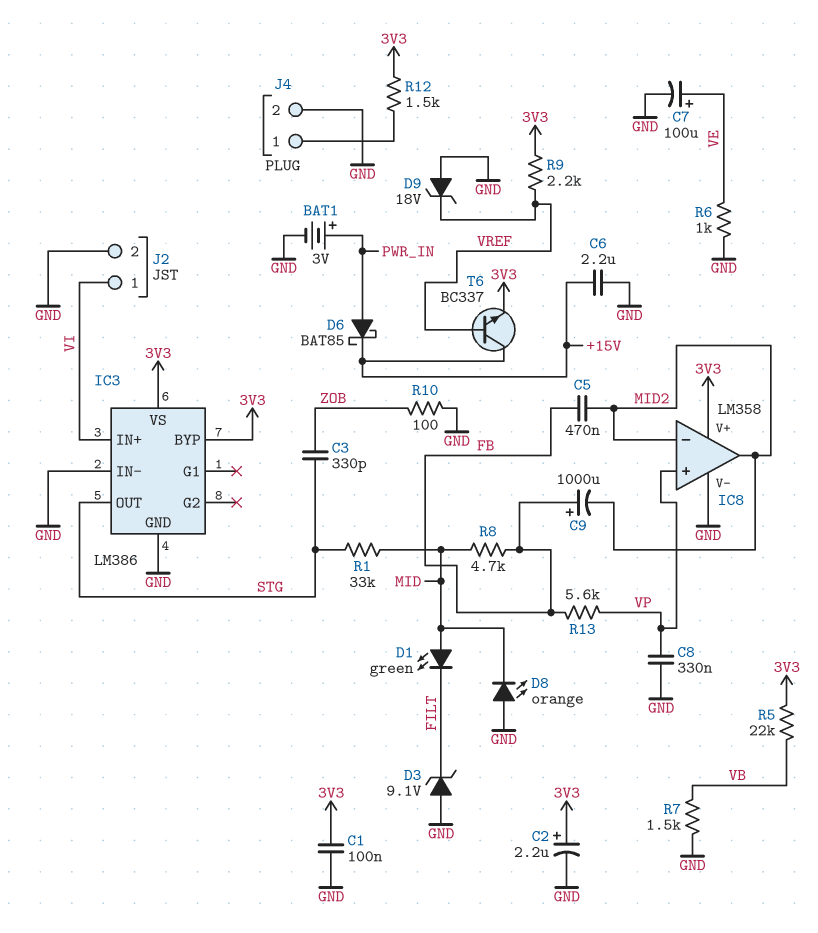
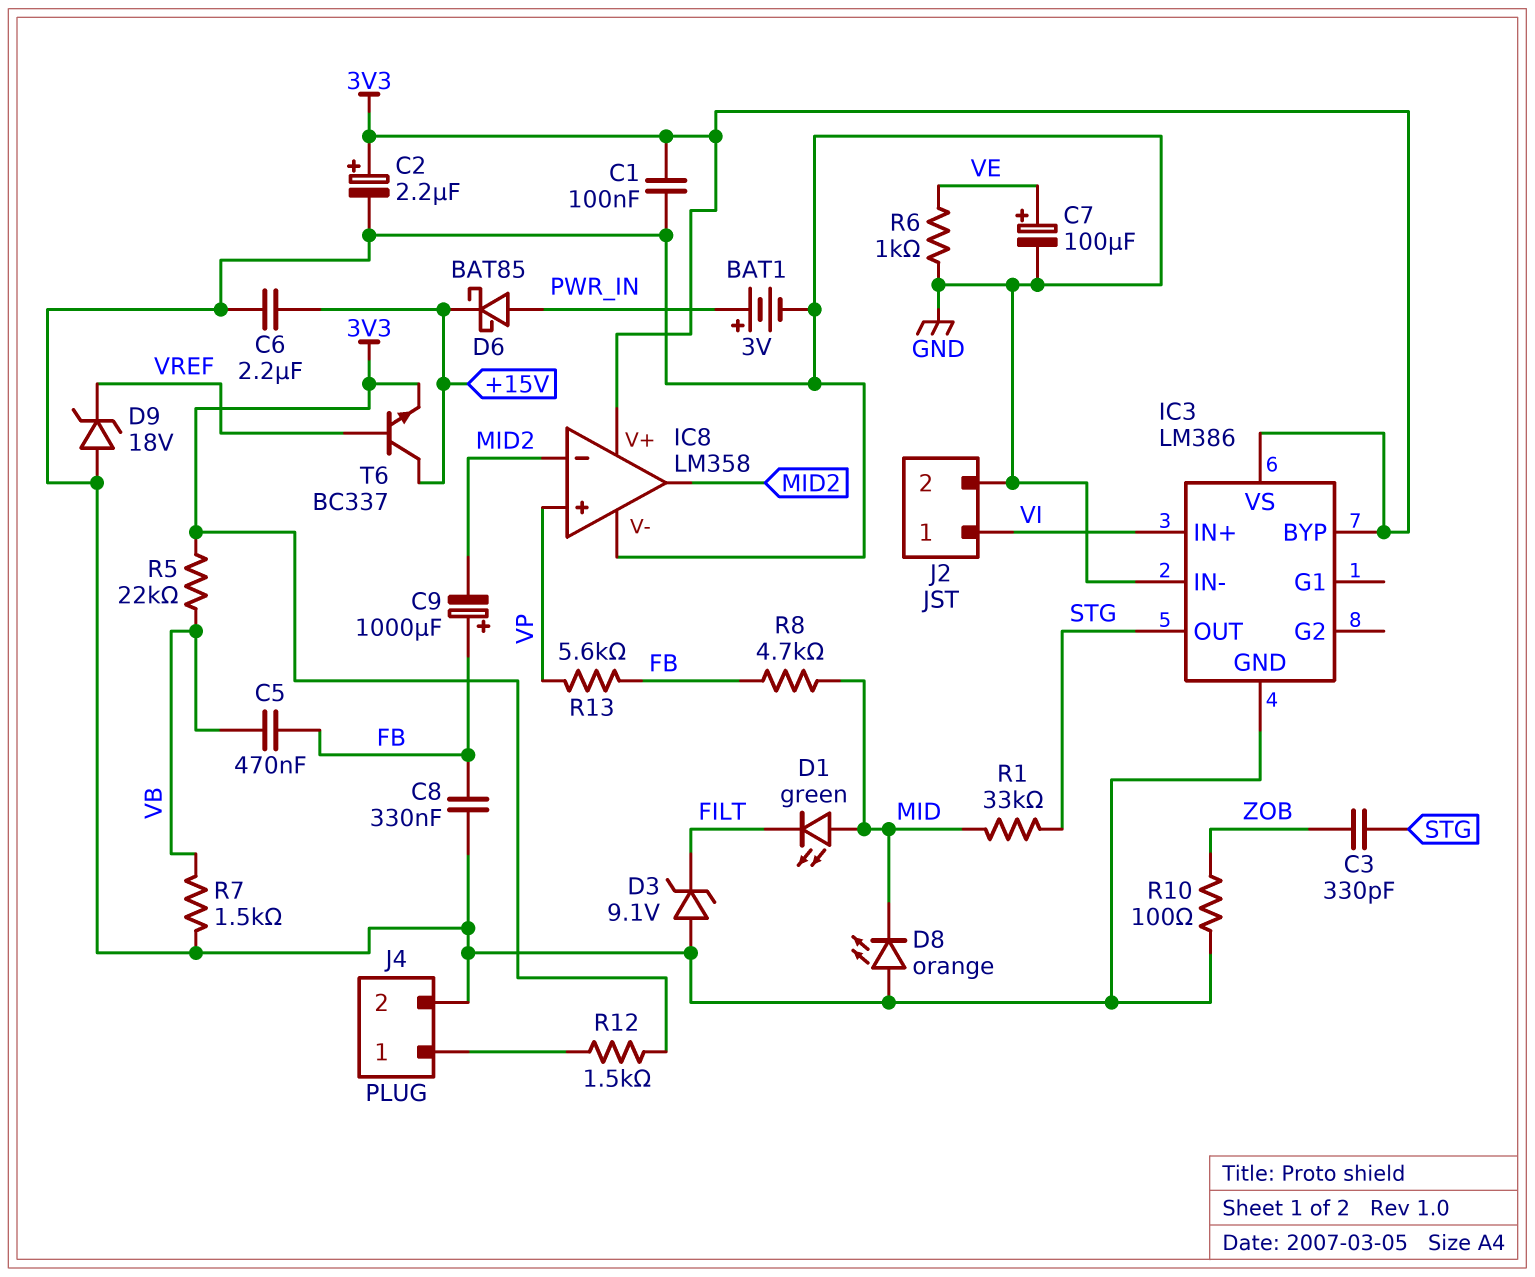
C5: 470nF (FB, MID2) -> 470nF (FB, VB)
C8: 330nF (GND, VP) -> 330nF (FB, GND)
R9: 2.2k (3V3, VREF) -> none

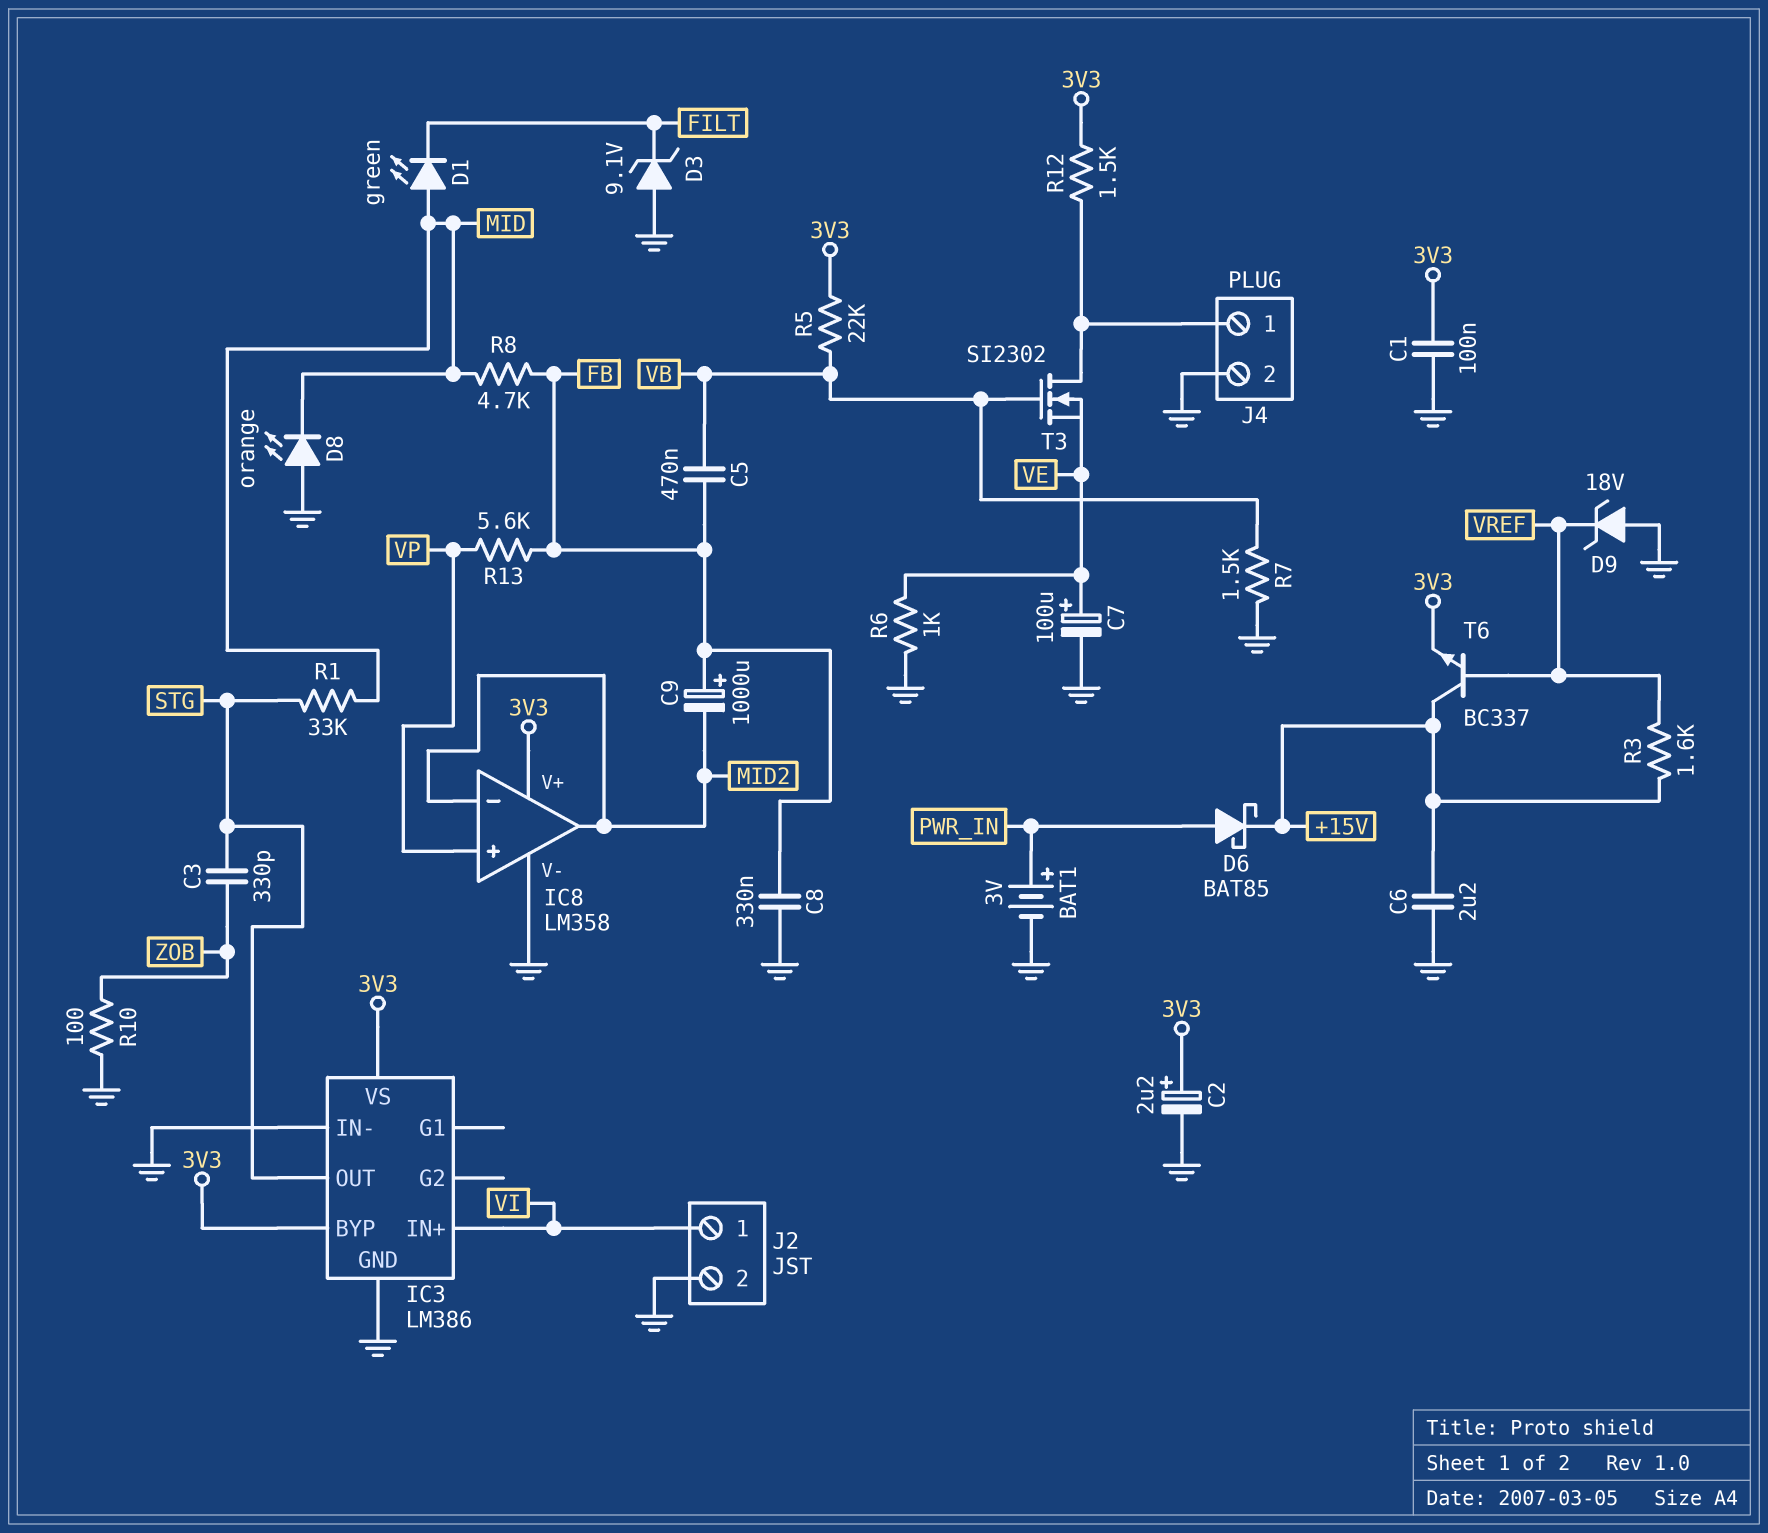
R3: none -> 1.6k (+15V, VREF)
T3: none -> NMOS SI2302 (G VB, D J4/1, S VE)

